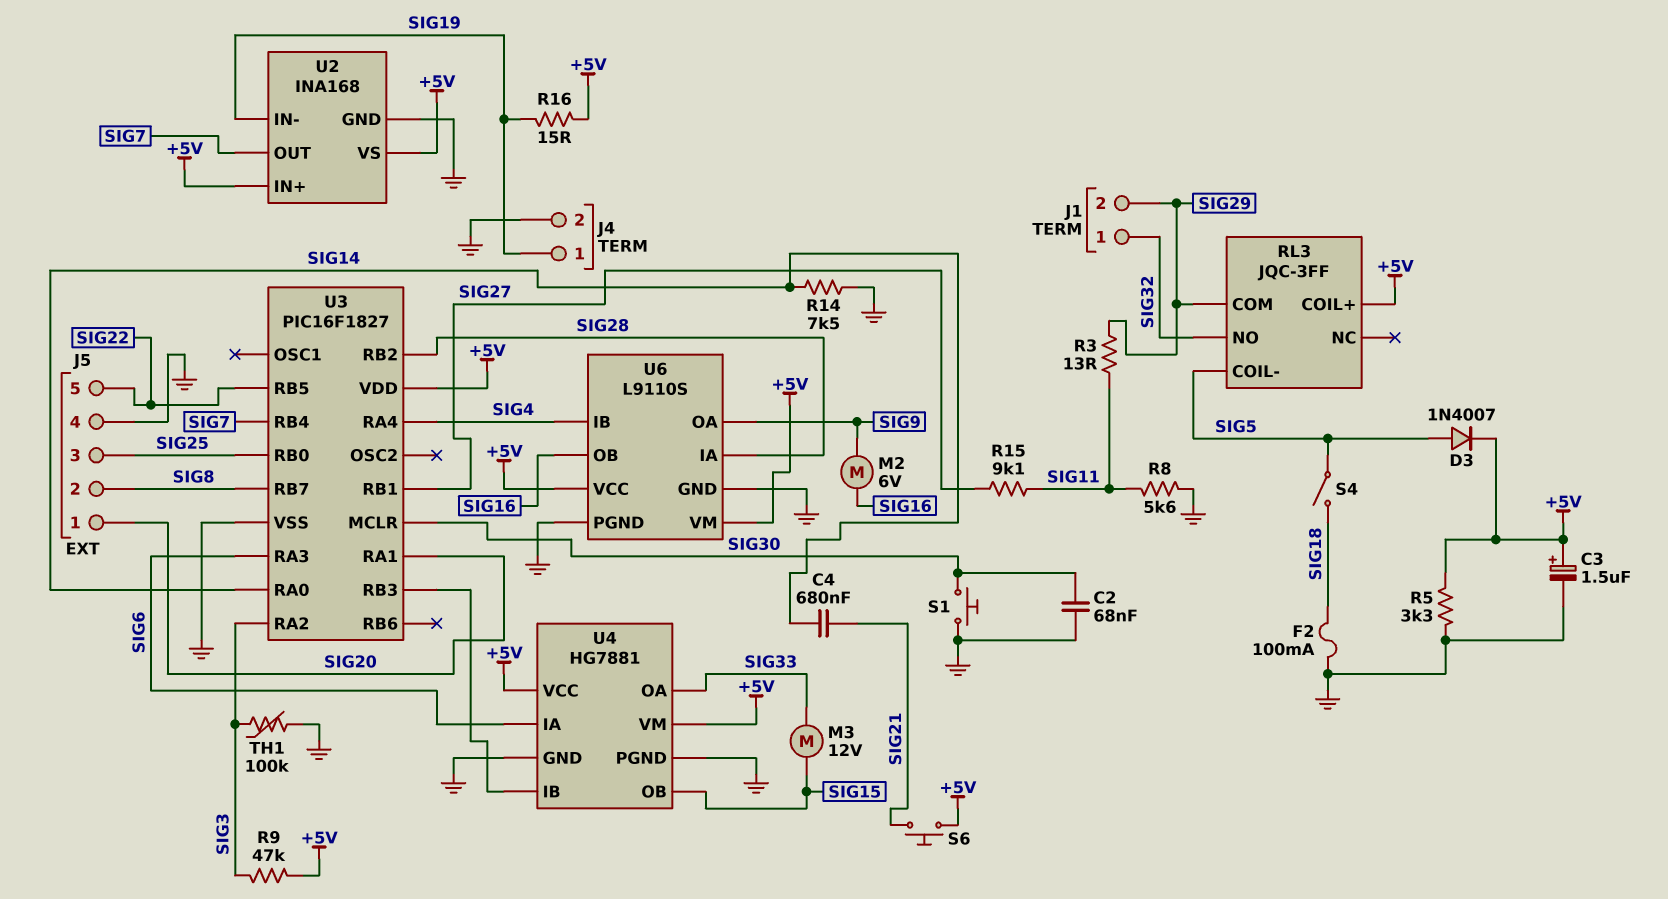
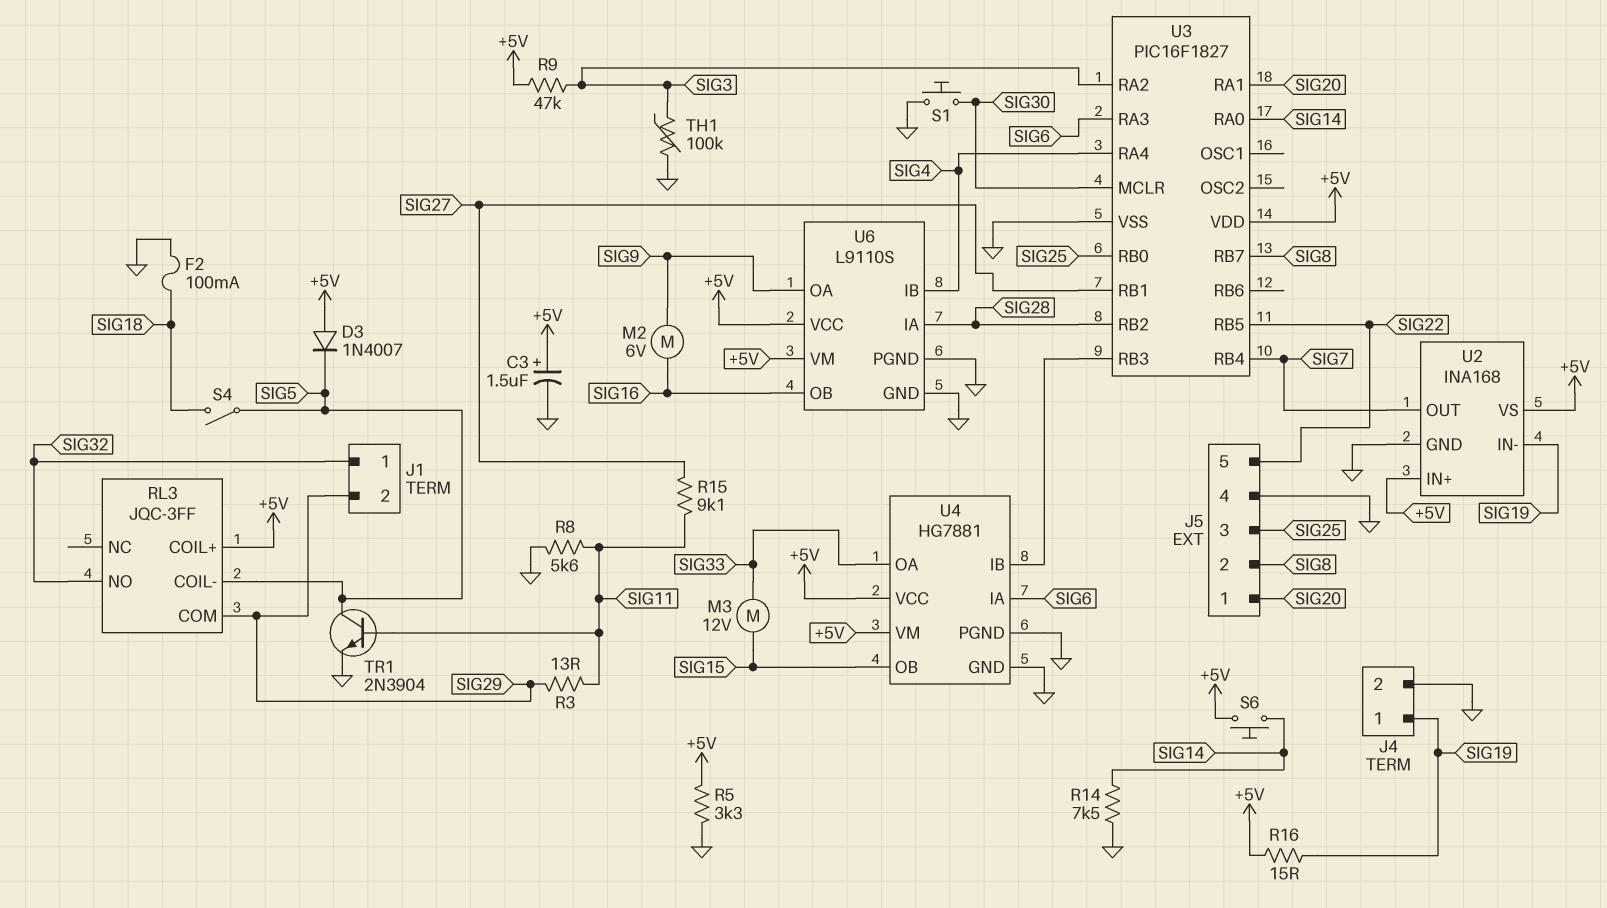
C2: 68nF (GND, SIG30) -> none
C4: 680nF (SIG14, SIG21) -> none
D3: diode 1N4007 (A SIG5, K +5V) -> diode 1N4007 (A +5V, K SIG5)
S6: button (+5V, SIG21) -> button (+5V, SIG14)
TR1: none -> NPN 2N3904 (B SIG11, C SIG5, E GND)

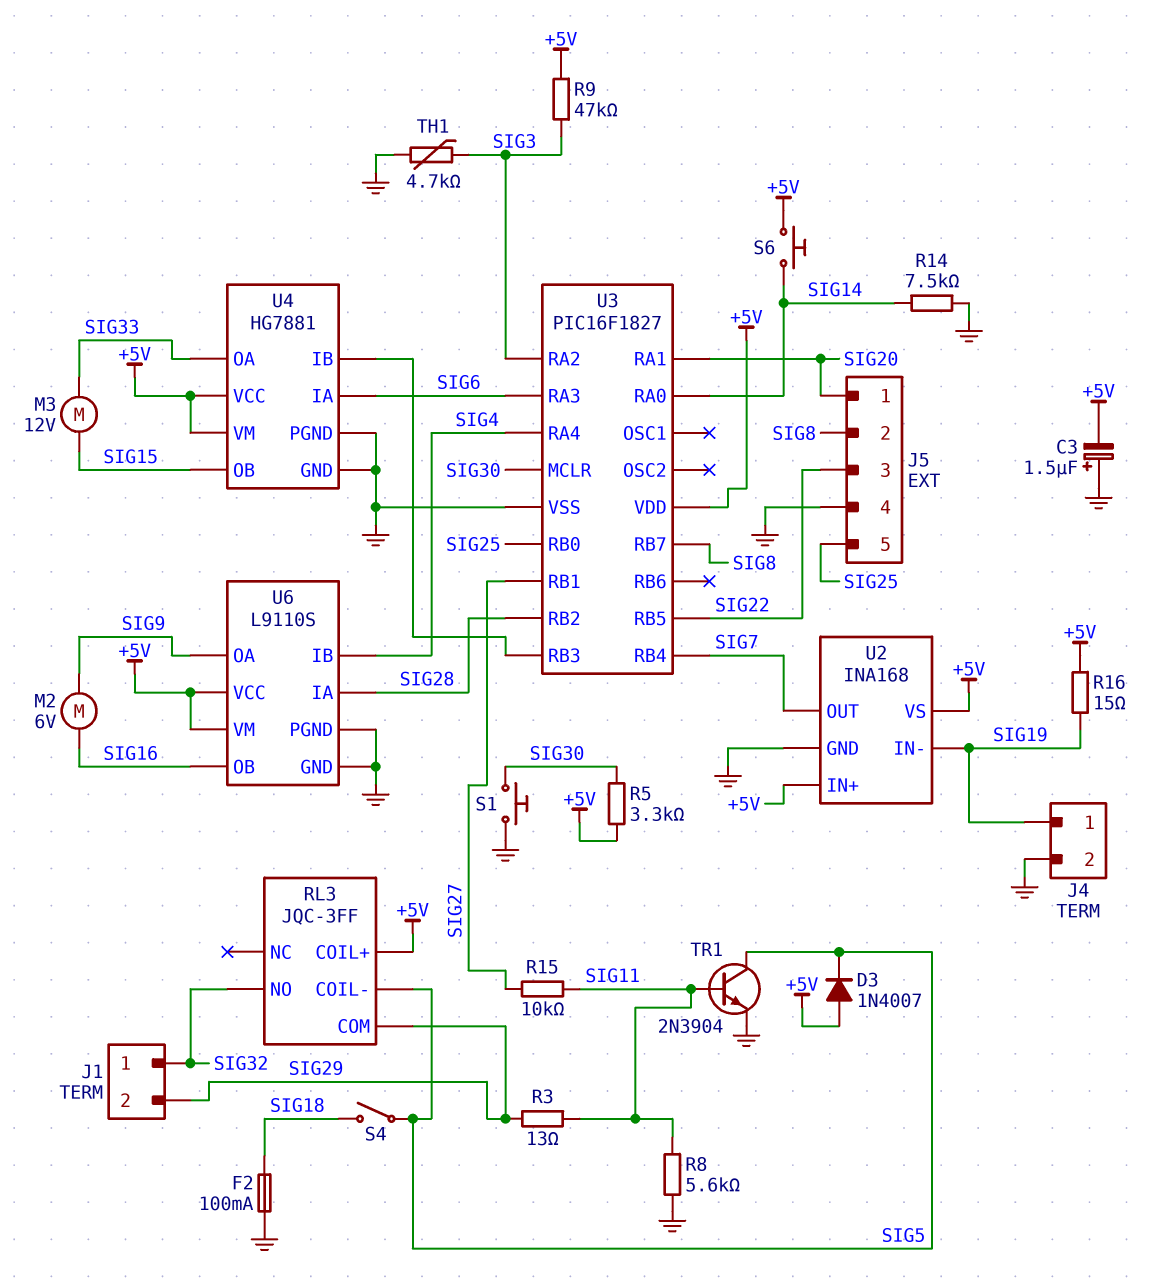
C3: 1.5uF (plus +5V, minus GND) -> 1.5uF (plus GND, minus +5V)
J5 pin 3: SIG25 -> SIG22
J5 pin 5: SIG22 -> SIG25
R5: 3.3k (+5V, GND) -> 3.3k (+5V, SIG30)
R15: 9.1k (SIG11, SIG27) -> 10k (SIG11, SIG27)
TH1: 100k (GND, SIG3) -> 4.7k (GND, SIG3)

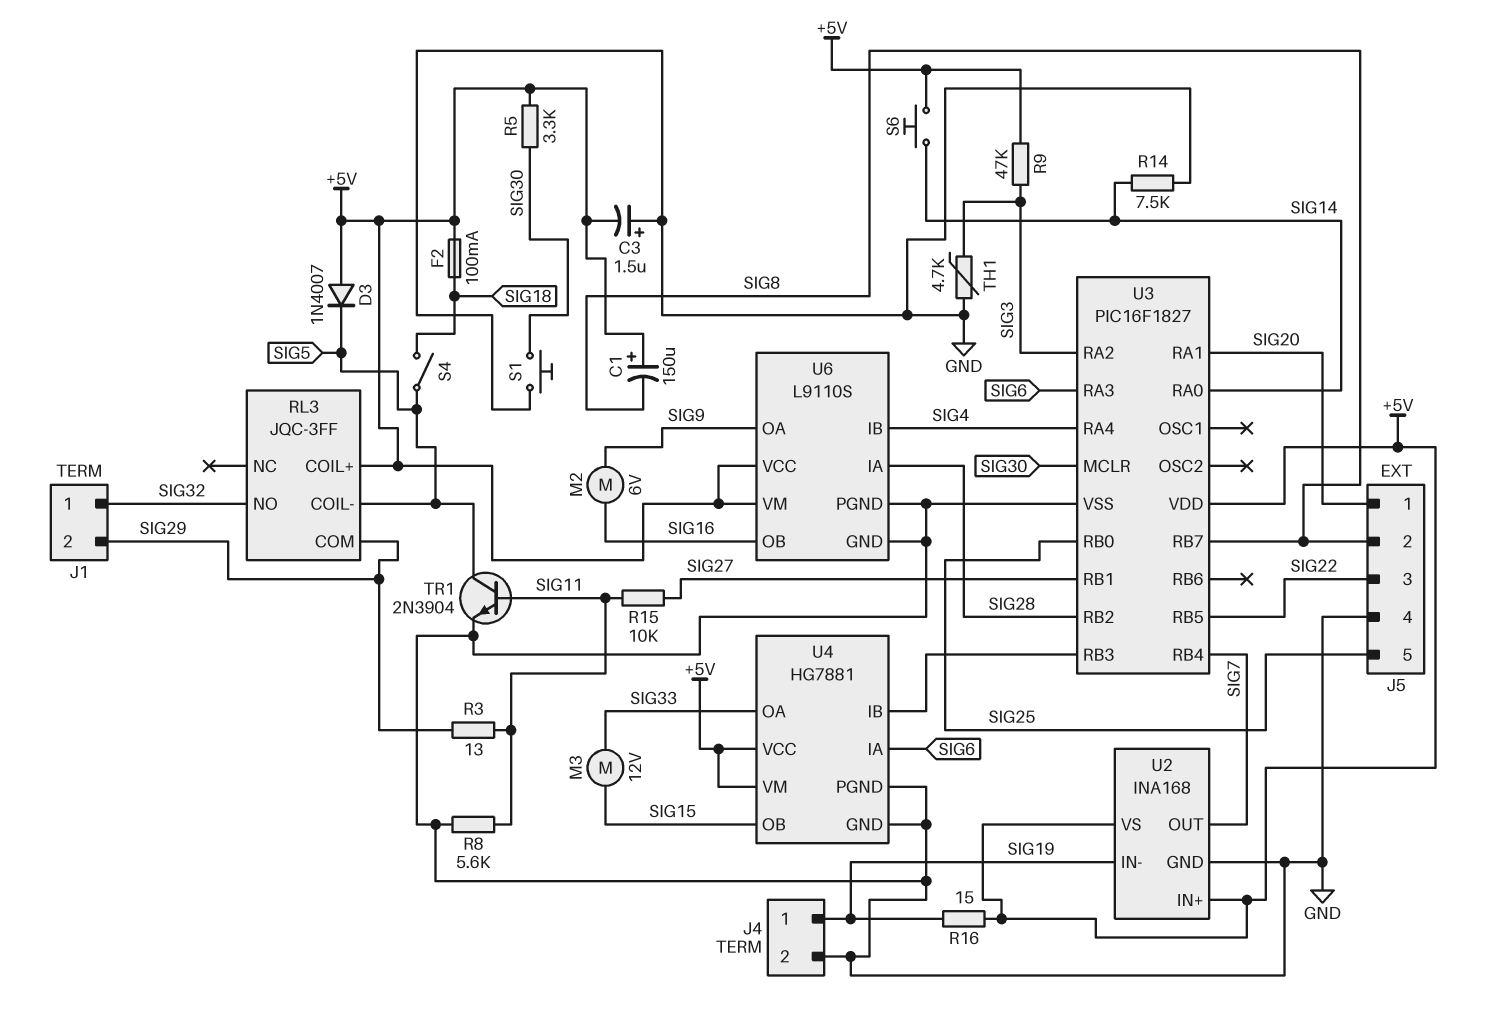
C1: none -> 150uF (plus +5V, minus SIG8)
F2: 100mA (GND, SIG18) -> 100mA (+5V, SIG18)

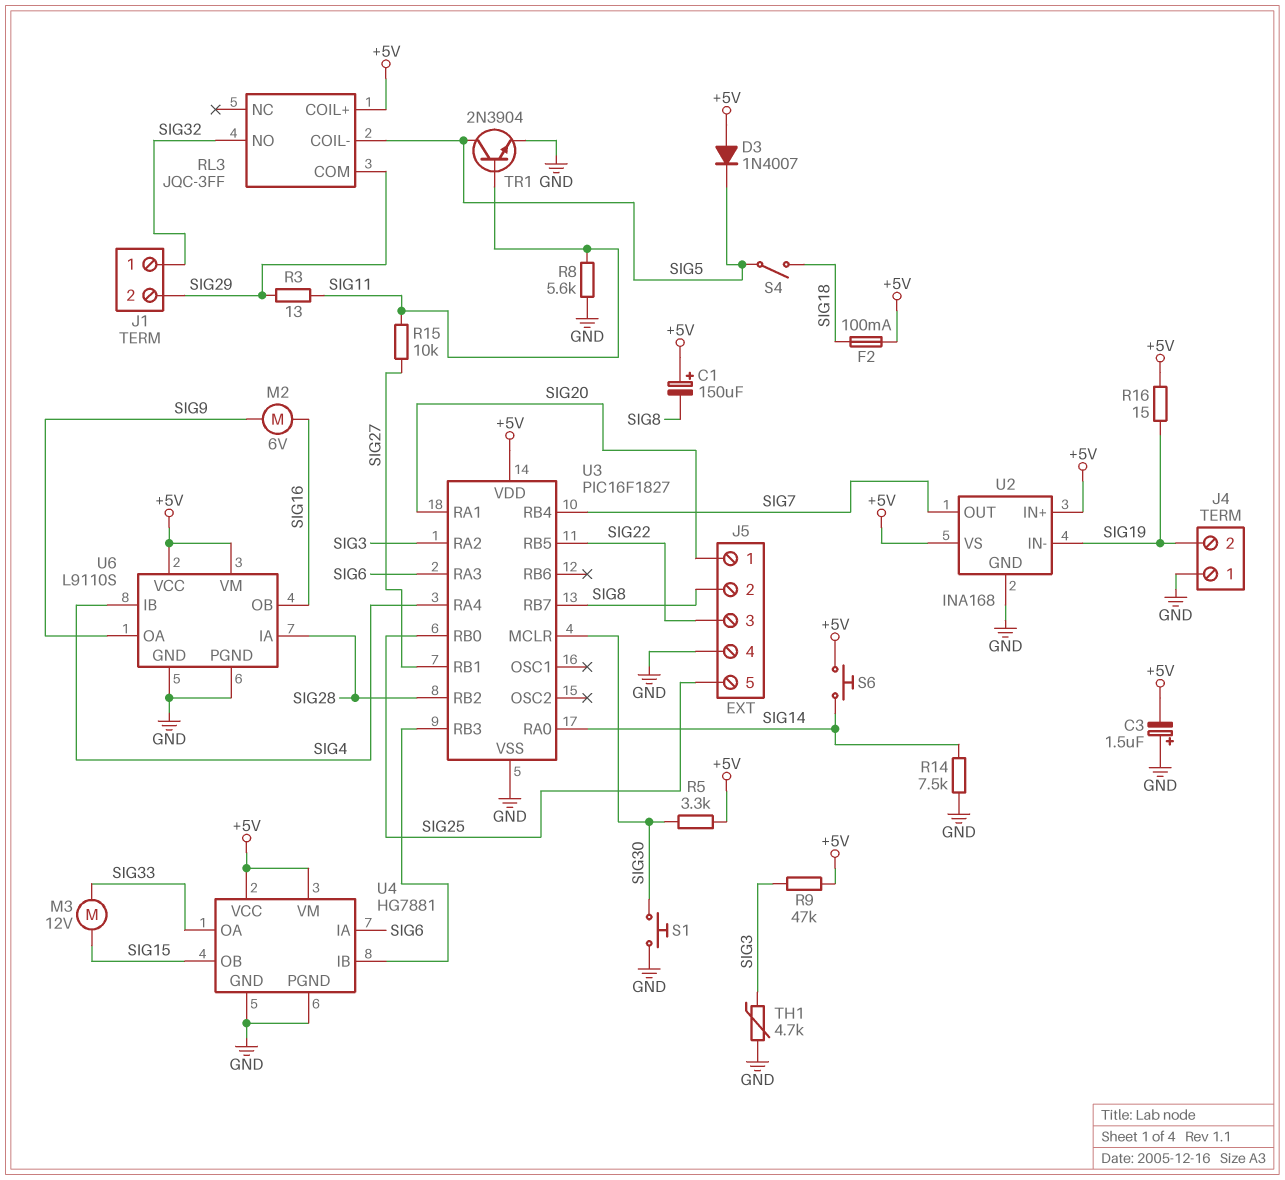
J4 pin 1: SIG19 -> GND
J4 pin 2: GND -> SIG19

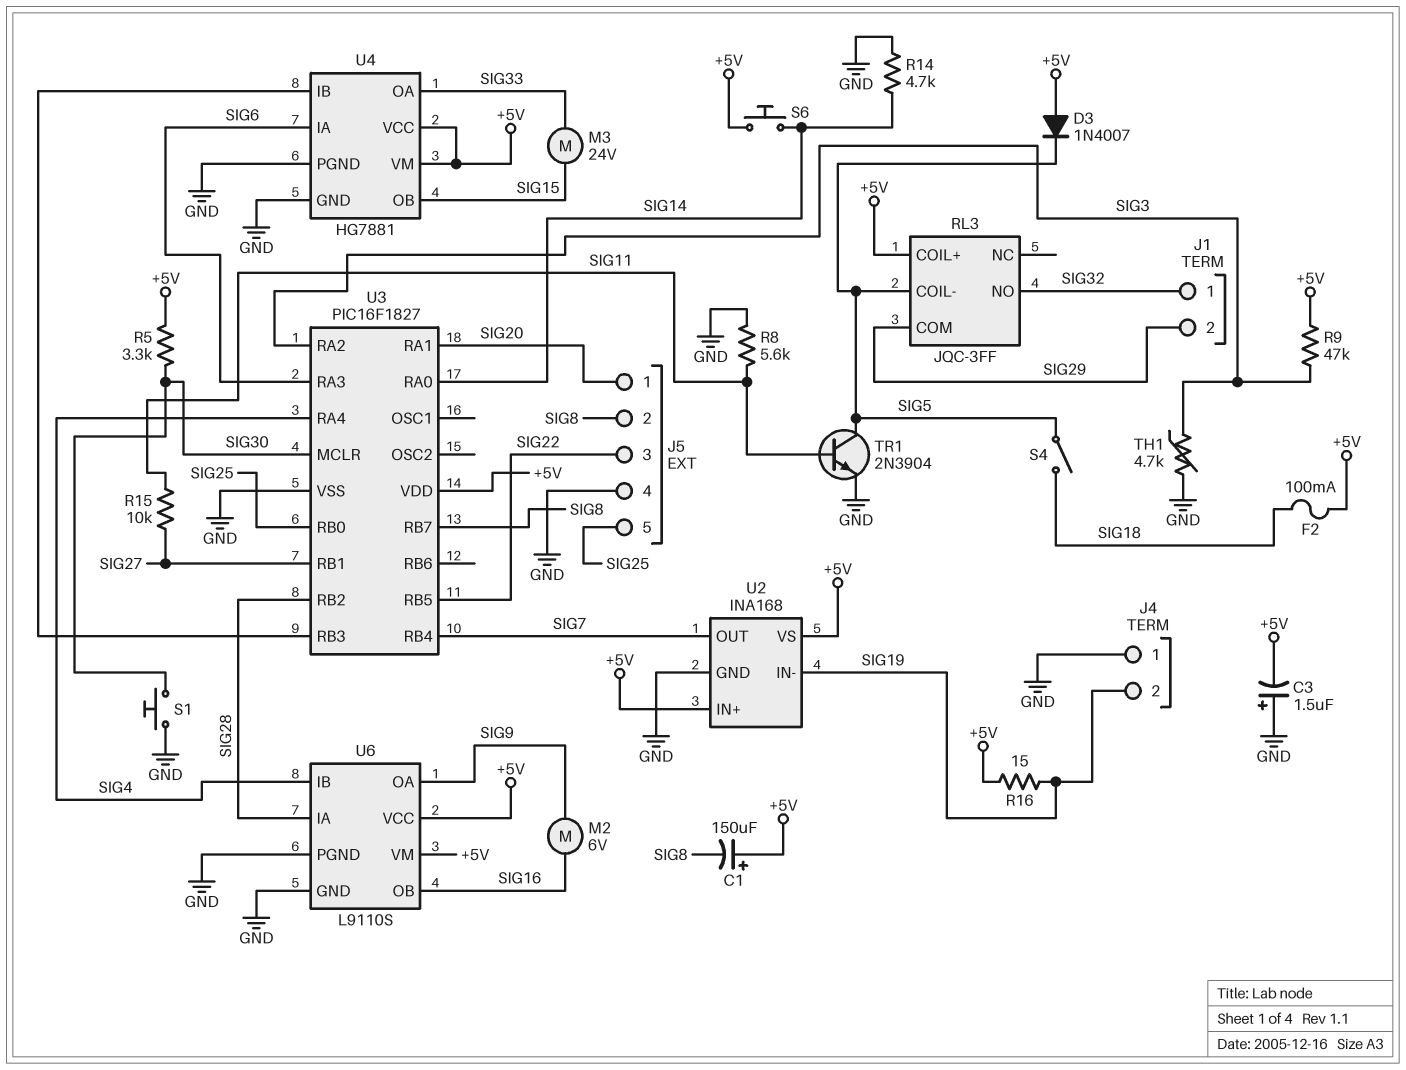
M3: motor 12V (SIG15, SIG33) -> motor 24V (SIG15, SIG33)
R3: 13 (SIG11, SIG29) -> none
R14: 7.5k (GND, SIG14) -> 4.7k (GND, SIG14)

